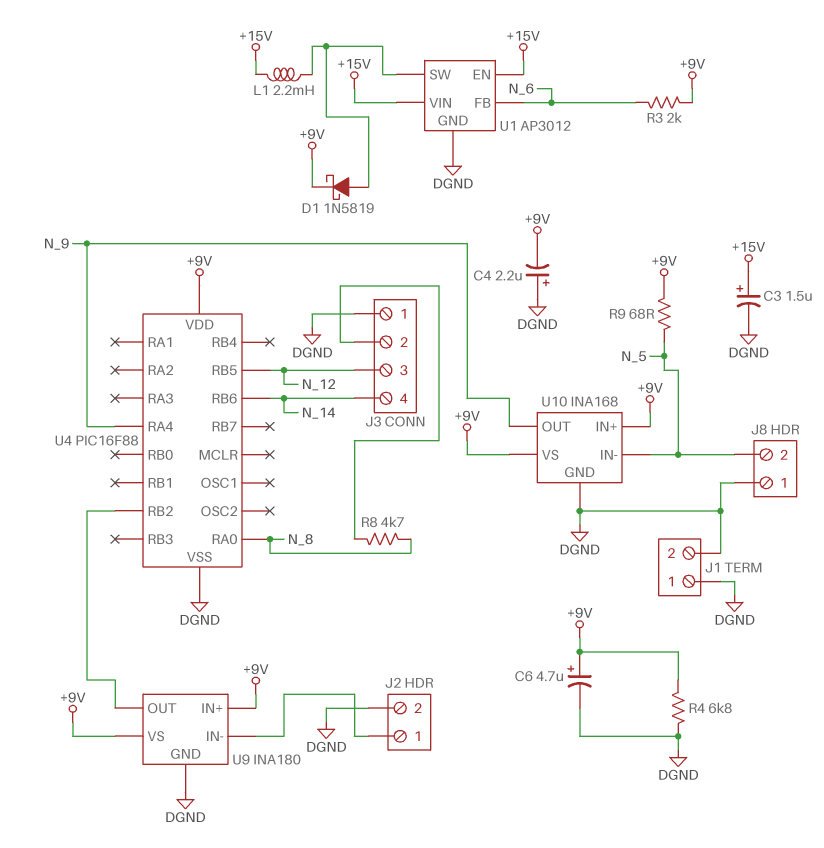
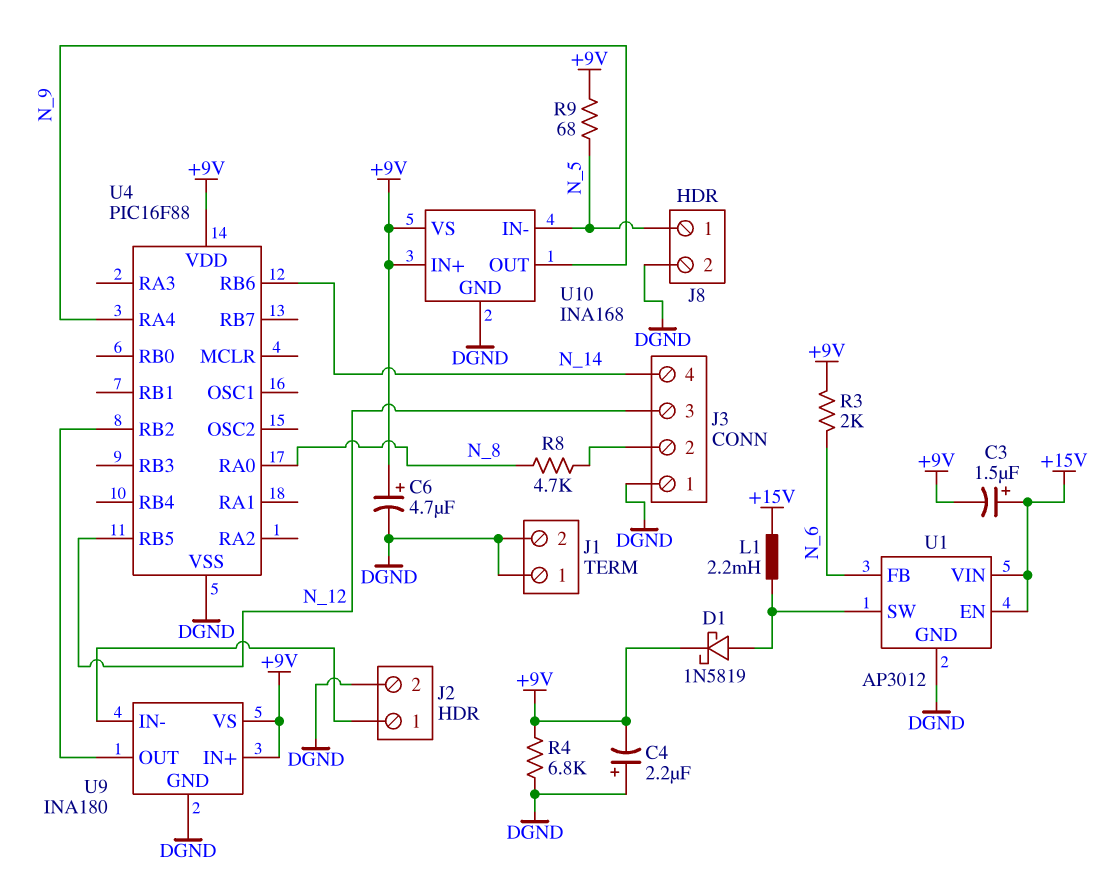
C3: 1.5uF (plus +15V, minus DGND) -> 1.5uF (plus +15V, minus +9V)
J8 pin 1: DGND -> N_5
J8 pin 2: N_5 -> DGND

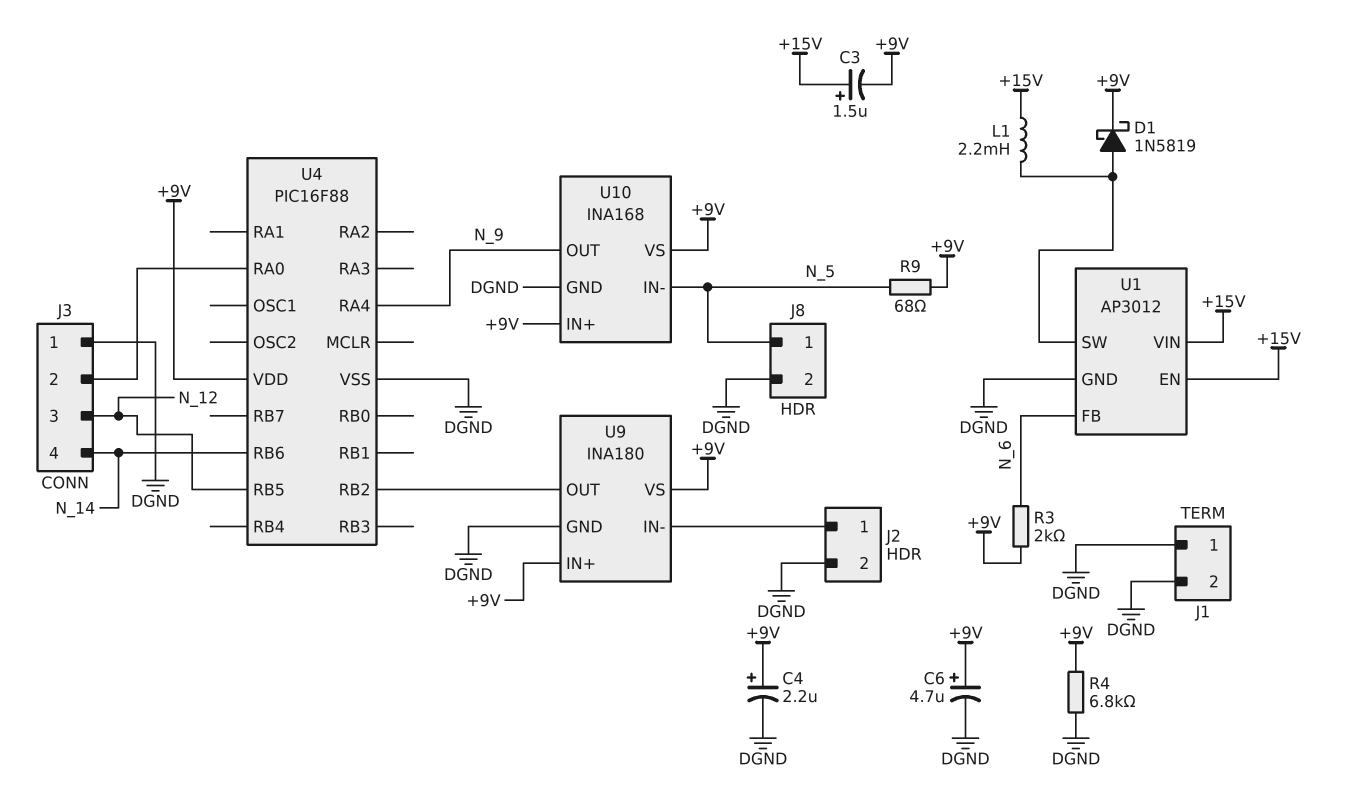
C4: 2.2uF (plus DGND, minus +9V) -> 2.2uF (plus +9V, minus DGND)
R8: 4.7k (J3/2, N_8) -> none
U4 pin RA0: N_8 -> J3/2

